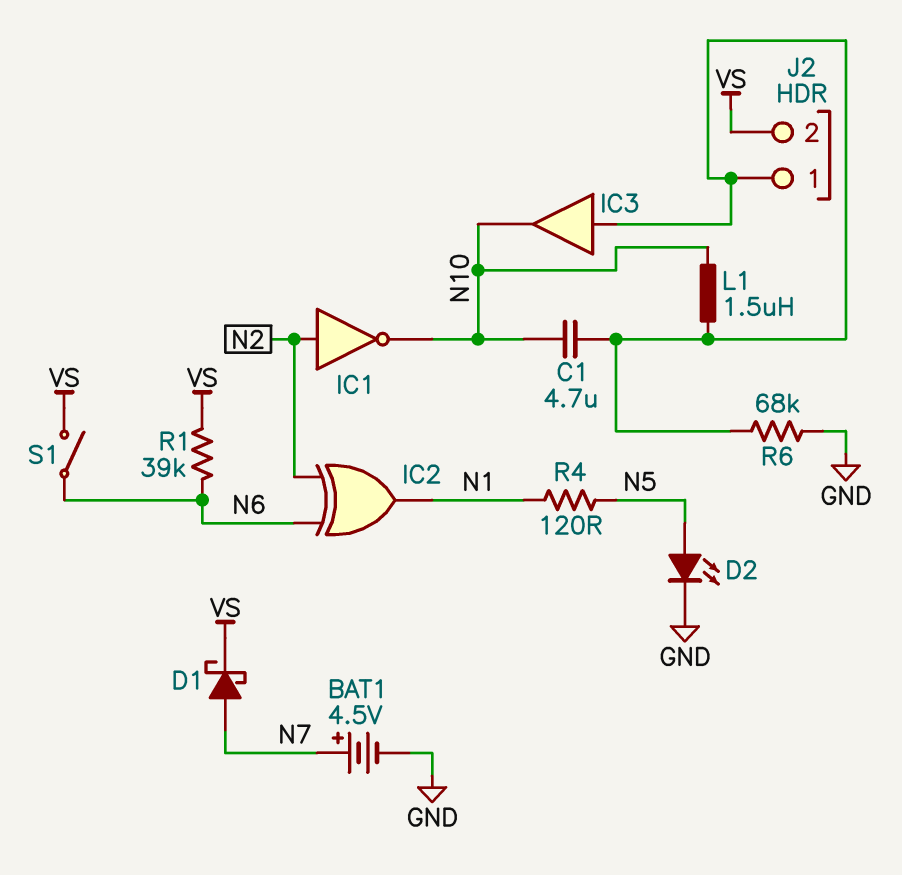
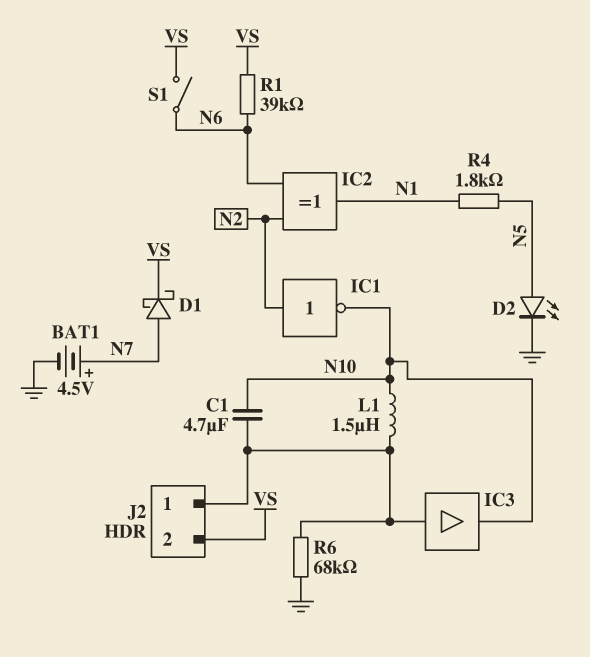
R4: 120 (N1, N5) -> 1.8k (N1, N5)

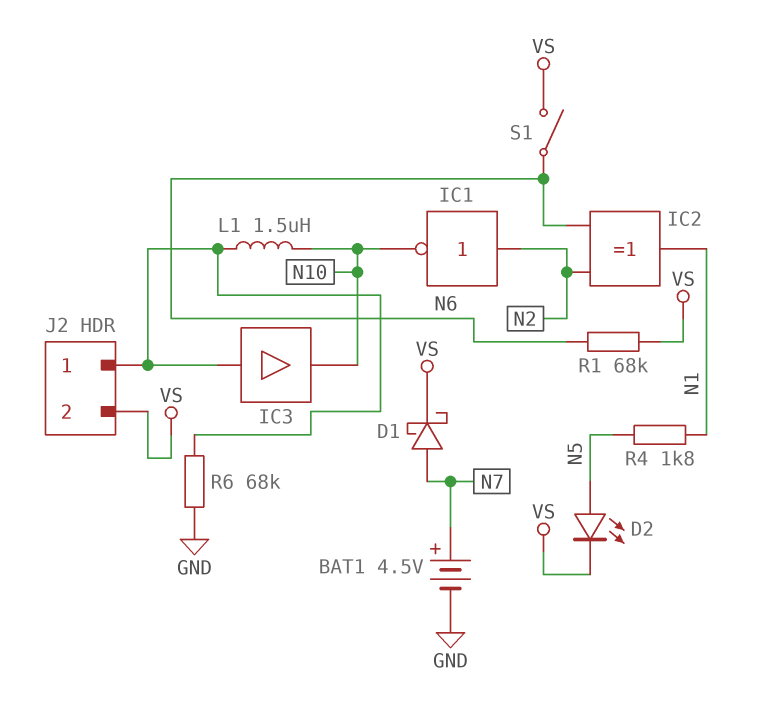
C1: 4.7uF (J2/1, N10) -> none
D2: LED (A N5, K GND) -> LED (A N5, K VS)
R1: 39k (N6, VS) -> 68k (N6, VS)

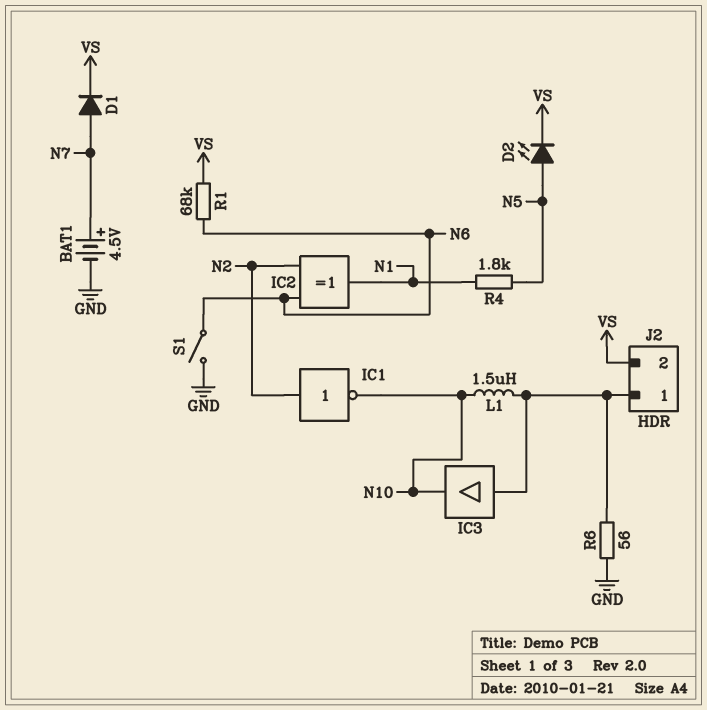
D1: schottky (A N7, K VS) -> diode (A N7, K VS)
R6: 68k (GND, J2/1) -> 56 (GND, J2/1)
S1: switch (N6, VS) -> switch (GND, N6)

